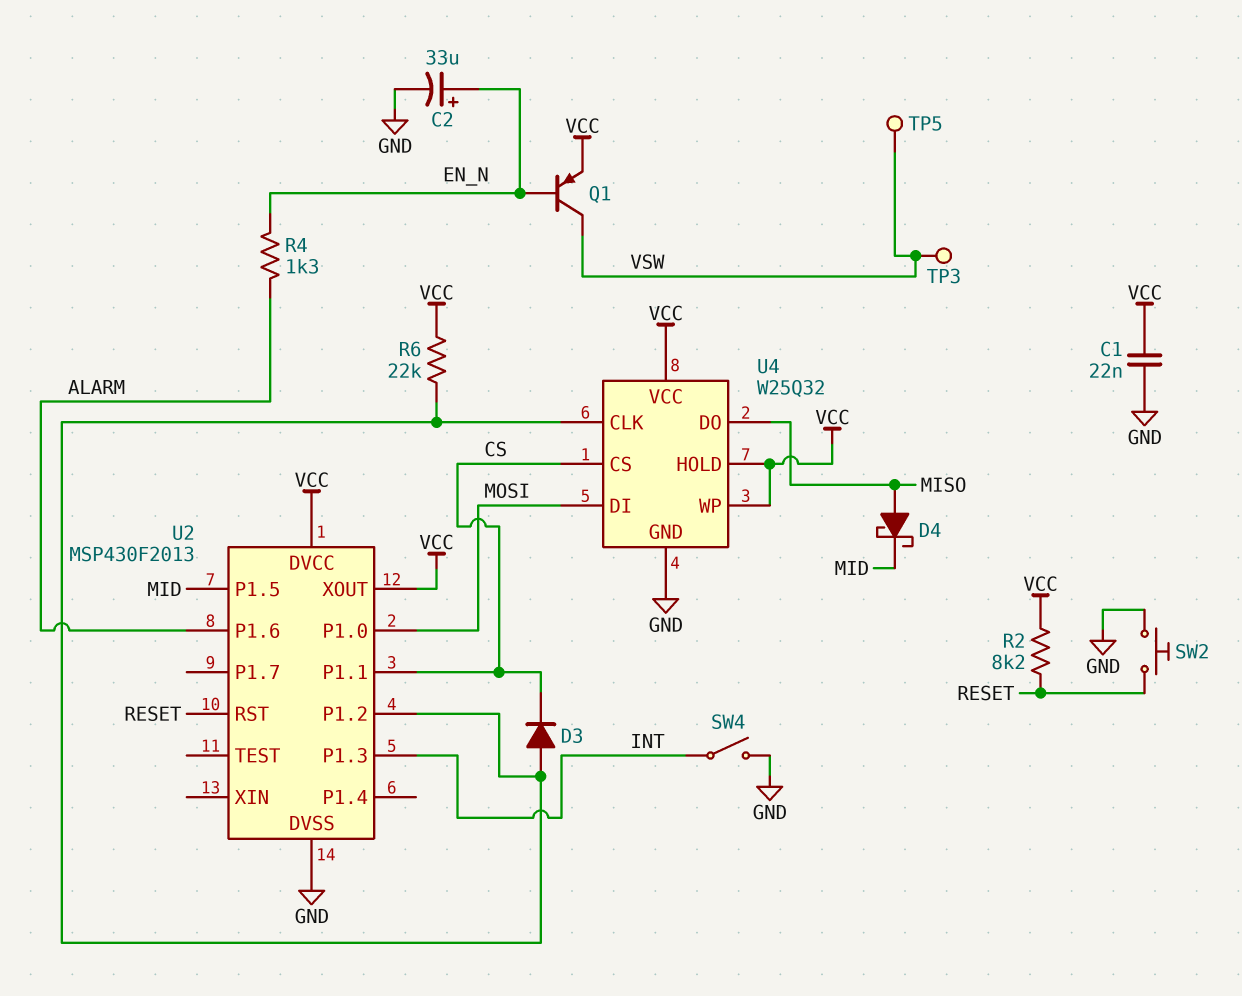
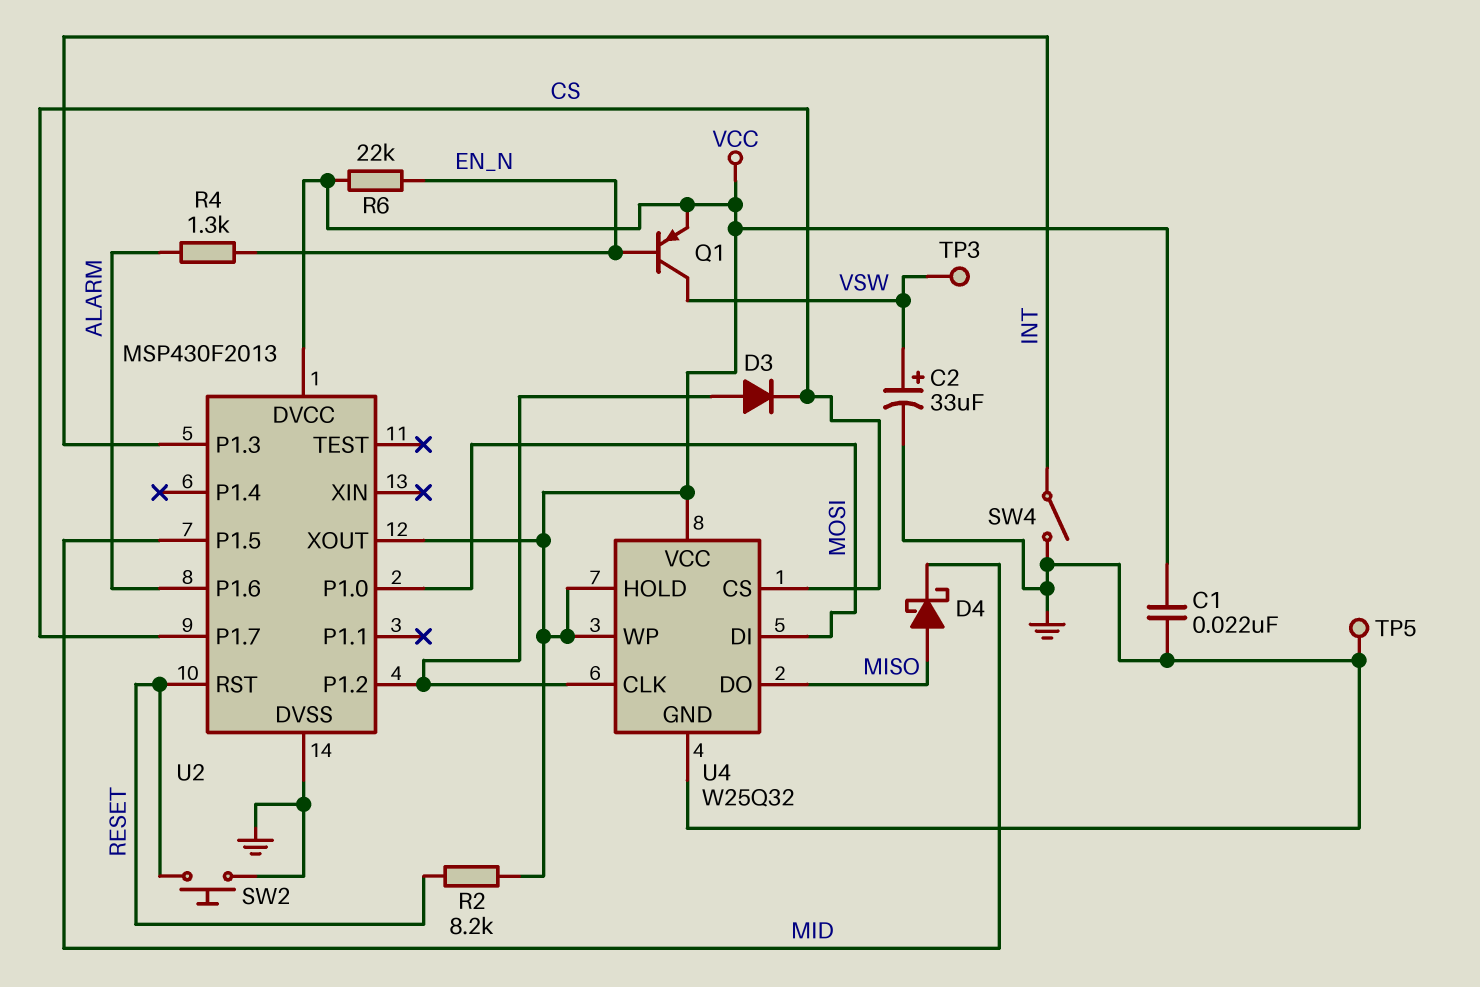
C2: 33uF (plus EN_N, minus GND) -> 33uF (plus VSW, minus GND)
R6: 22k (U2/P1.2, VCC) -> 22k (EN_N, VCC)
TP5: test point (VSW) -> test point (GND)
U2 pin P1.1: CS -> none
U2 pin P1.7: none -> CS

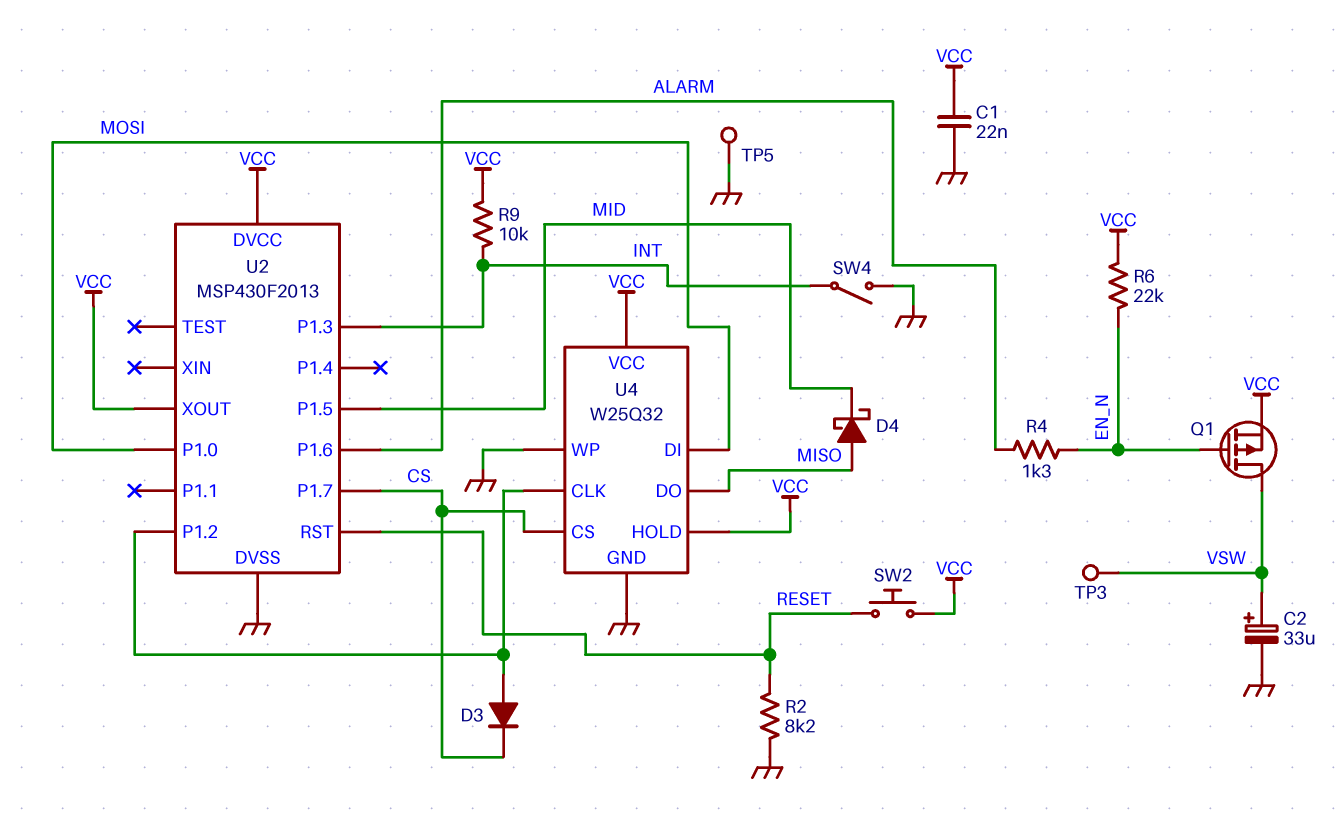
Q1: PNP (B EN_N, C VSW, E VCC) -> PMOS (G EN_N, D VSW, S VCC)
R2: 8.2k (RESET, VCC) -> 8.2k (GND, RESET)
R9: none -> 10k (INT, VCC)
SW2: button (GND, RESET) -> button (RESET, VCC)
U4 pin WP: VCC -> GND

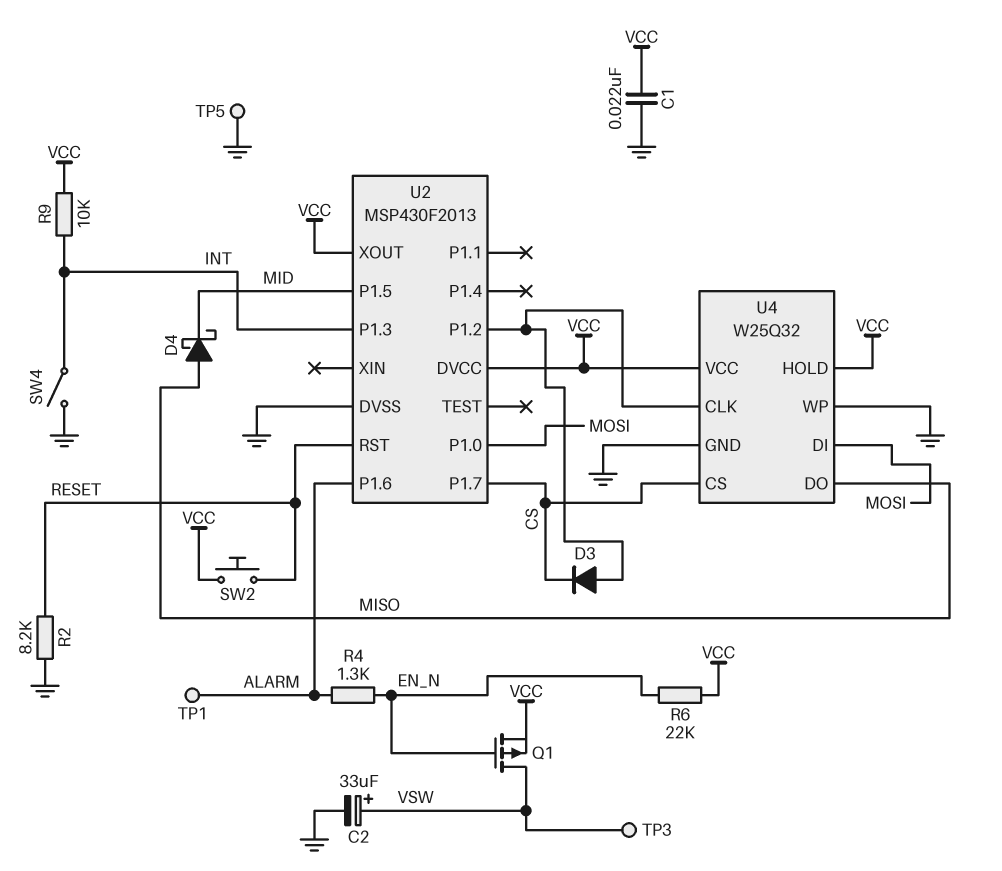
TP1: none -> test point (ALARM)

